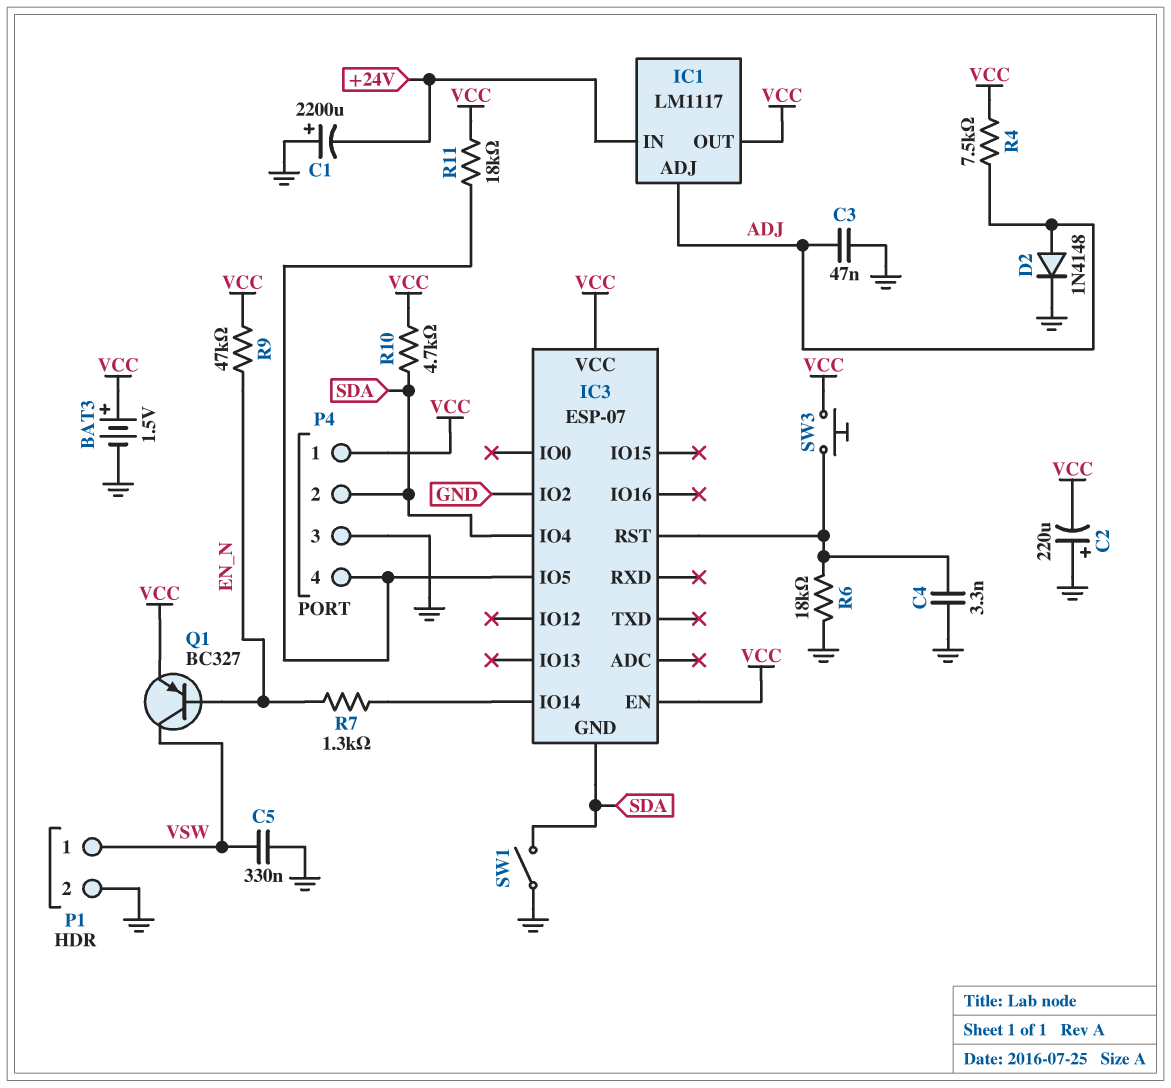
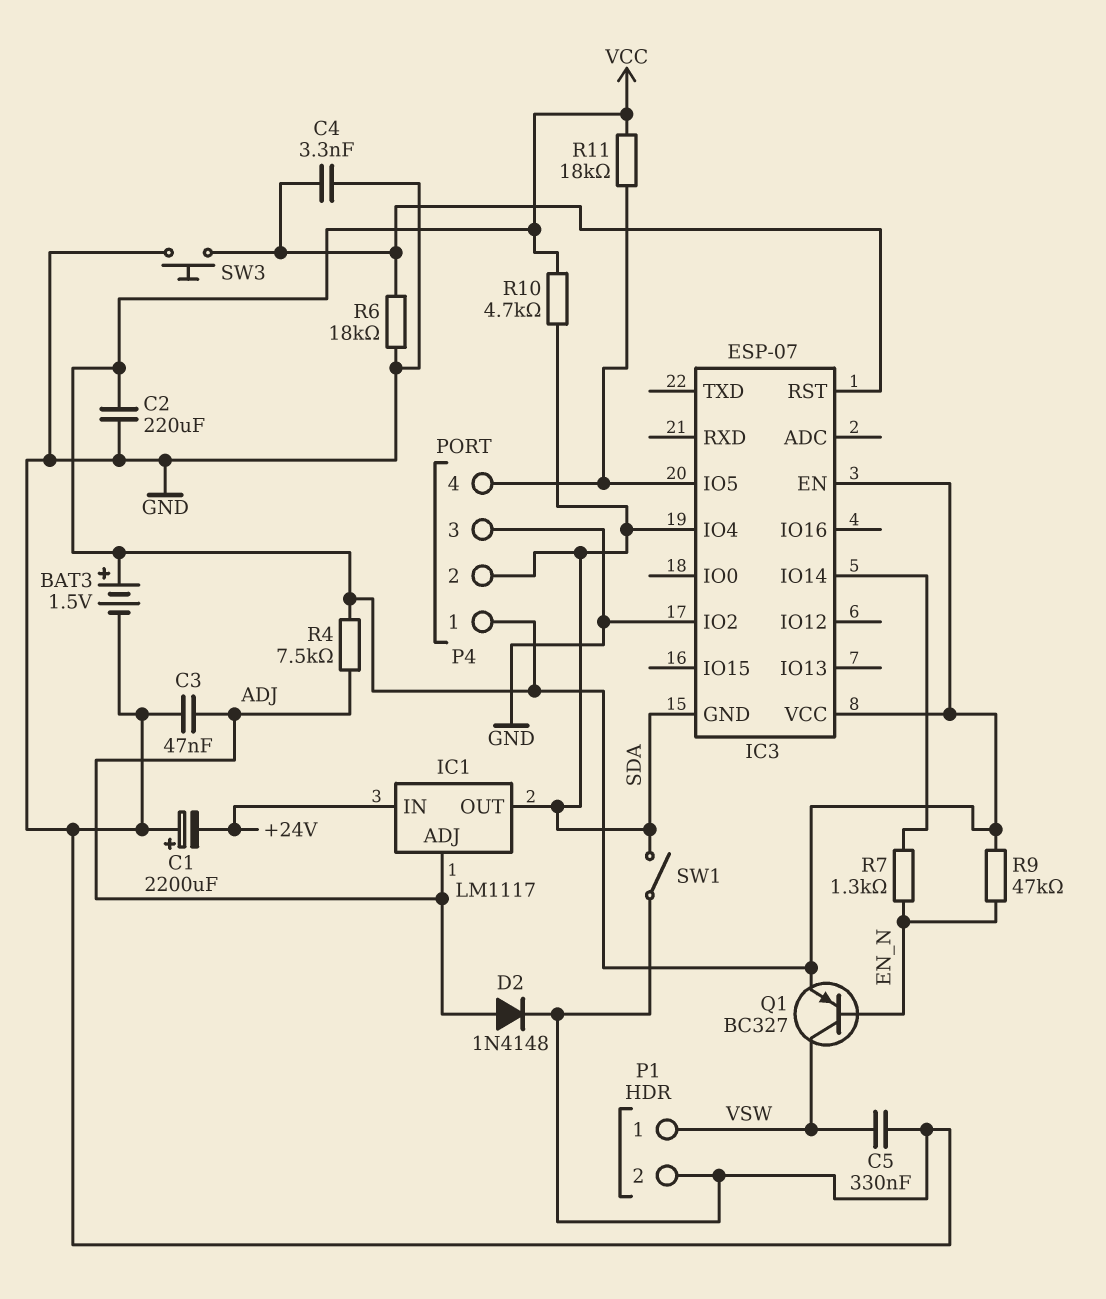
C2: 220uF (plus GND, minus VCC) -> 220uF (GND, VCC)
IC1 pin OUT: VCC -> SDA
SW3: button (IC3/RST, VCC) -> button (GND, IC3/RST)

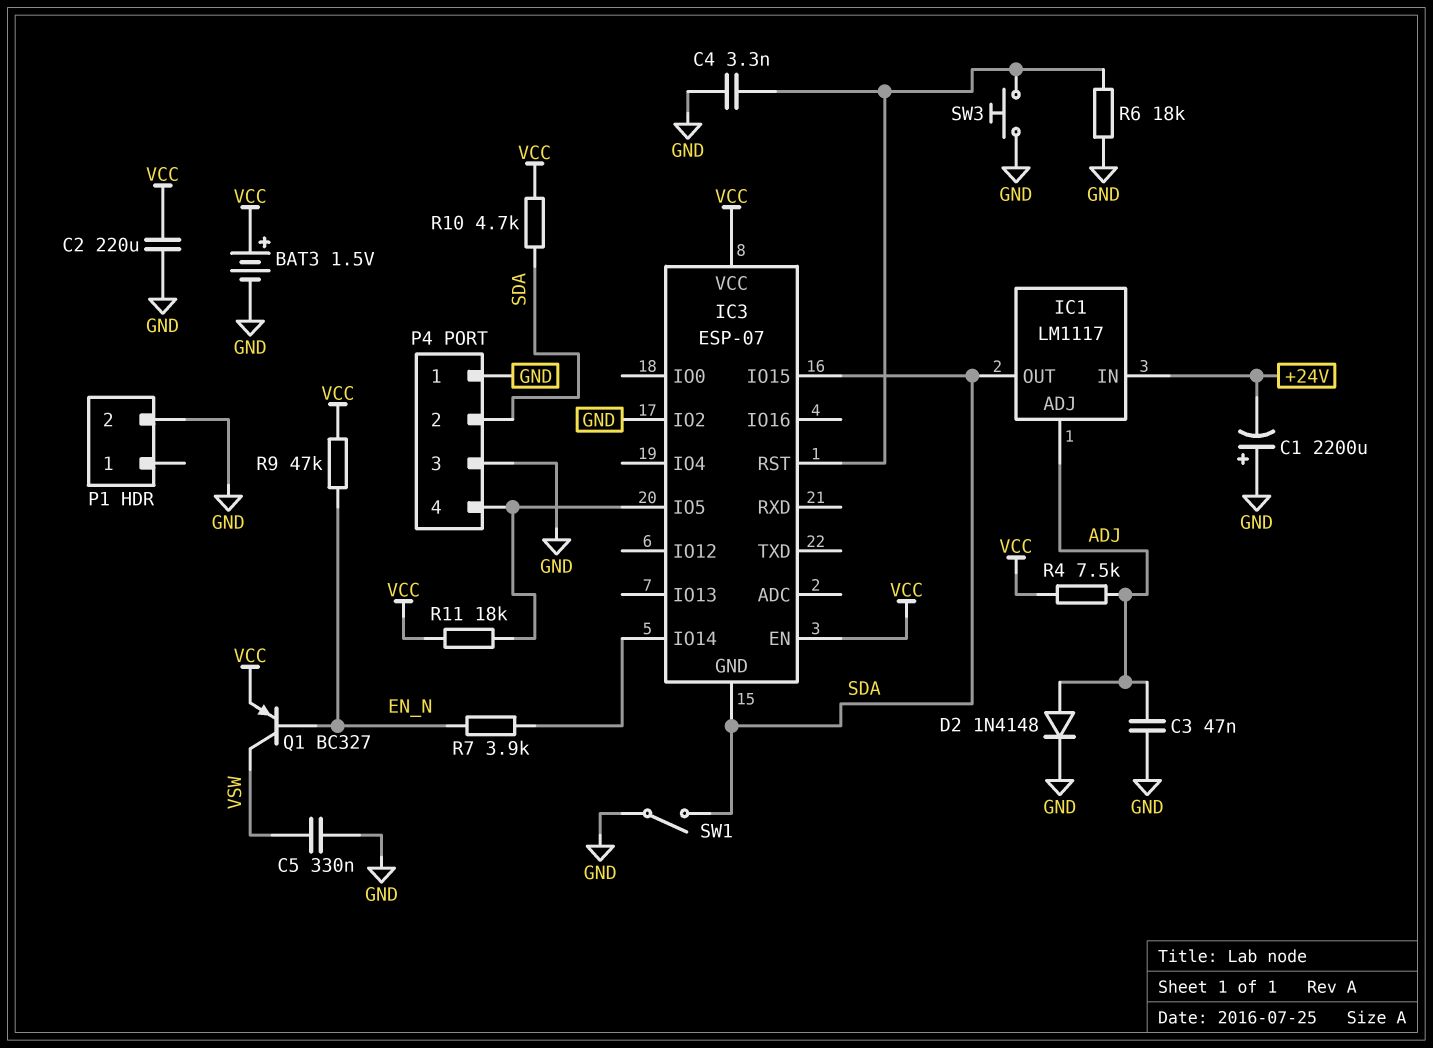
IC3 pin IO4: SDA -> none
IC3 pin IO15: none -> SDA
P1 pin 1: VSW -> none
P4 pin 1: VCC -> GND
R7: 1.3k (EN_N, IC3/IO14) -> 3.9k (EN_N, IC3/IO14)

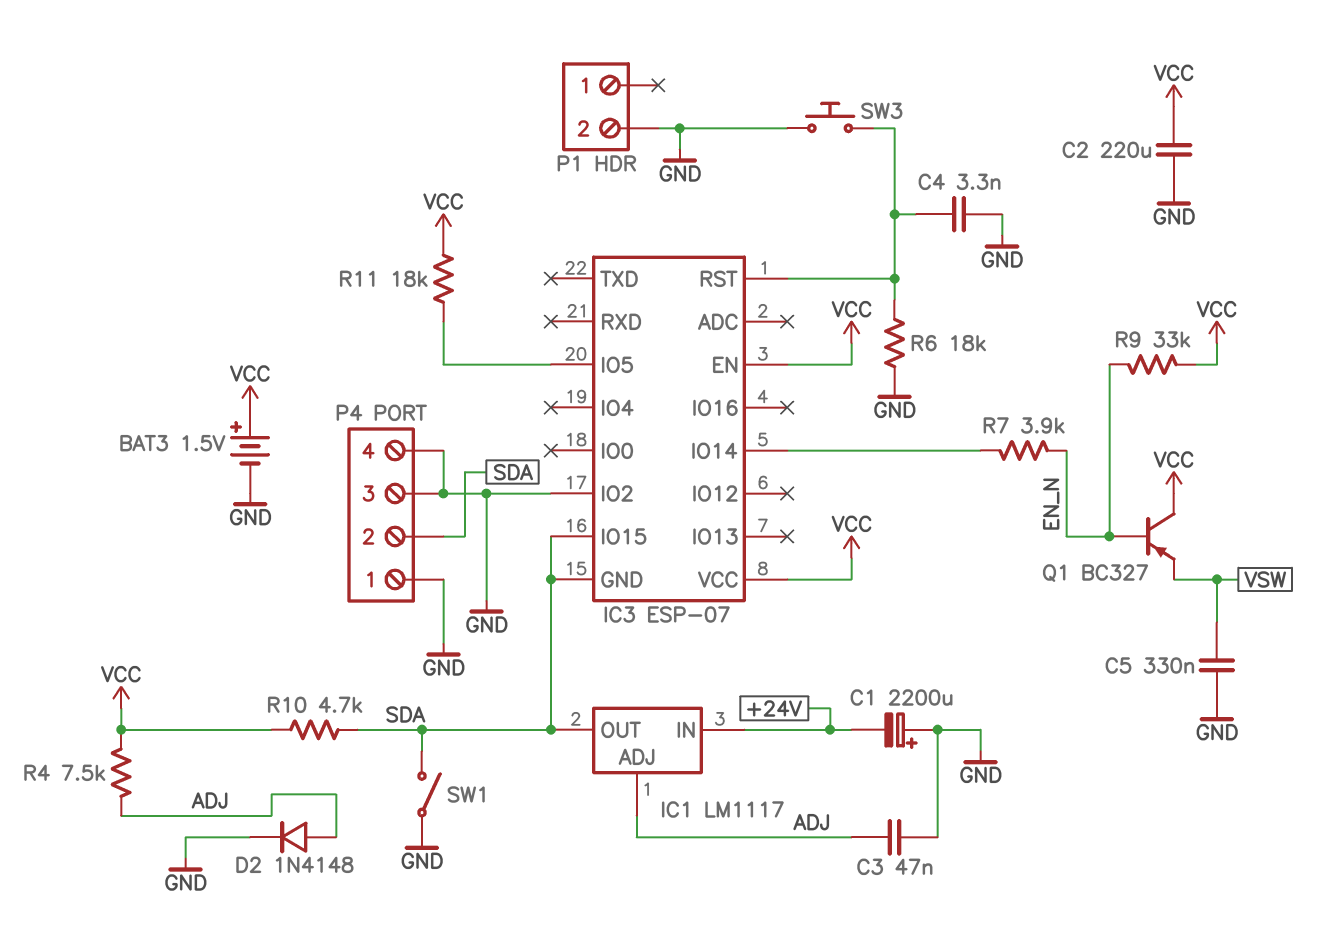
P4 pin 4: IC3/IO5 -> GND
Q1: PNP BC327 (B EN_N, C VSW, E VCC) -> PNP BC327 (B EN_N, C VCC, E VSW)
R9: 47k (EN_N, VCC) -> 33k (EN_N, VCC)

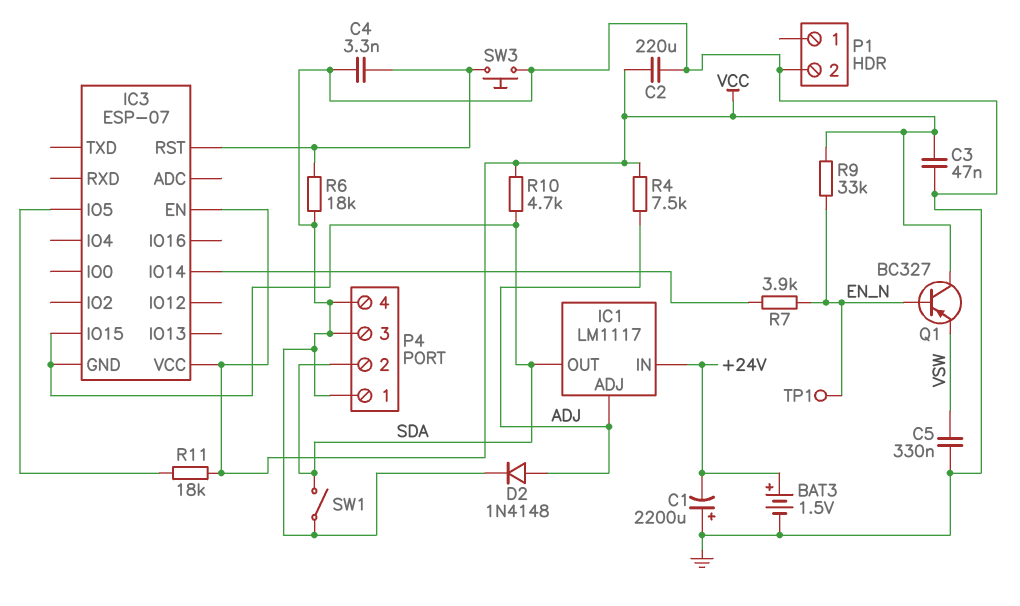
BAT3: 1.5V (plus VCC, minus GND) -> 1.5V (plus +24V, minus GND)
C3: 47nF (ADJ, GND) -> 47nF (GND, VCC)
IC3 pin IO2: GND -> none
TP1: none -> test point (EN_N)

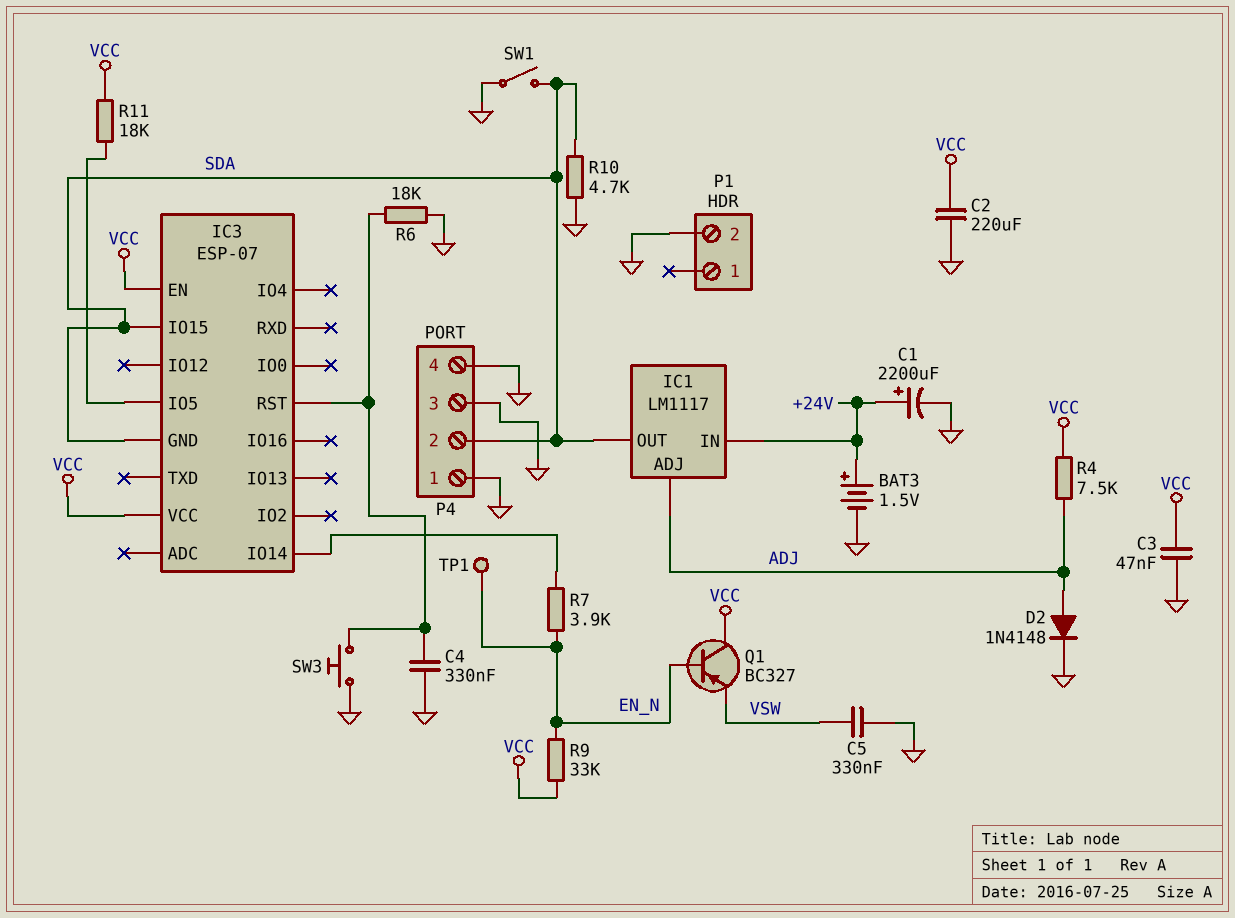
C1: 2200uF (plus GND, minus +24V) -> 2200uF (plus +24V, minus GND)
C4: 3.3nF (GND, IC3/RST) -> 330nF (GND, IC3/RST)
R10: 4.7k (SDA, VCC) -> 4.7k (GND, SDA)

